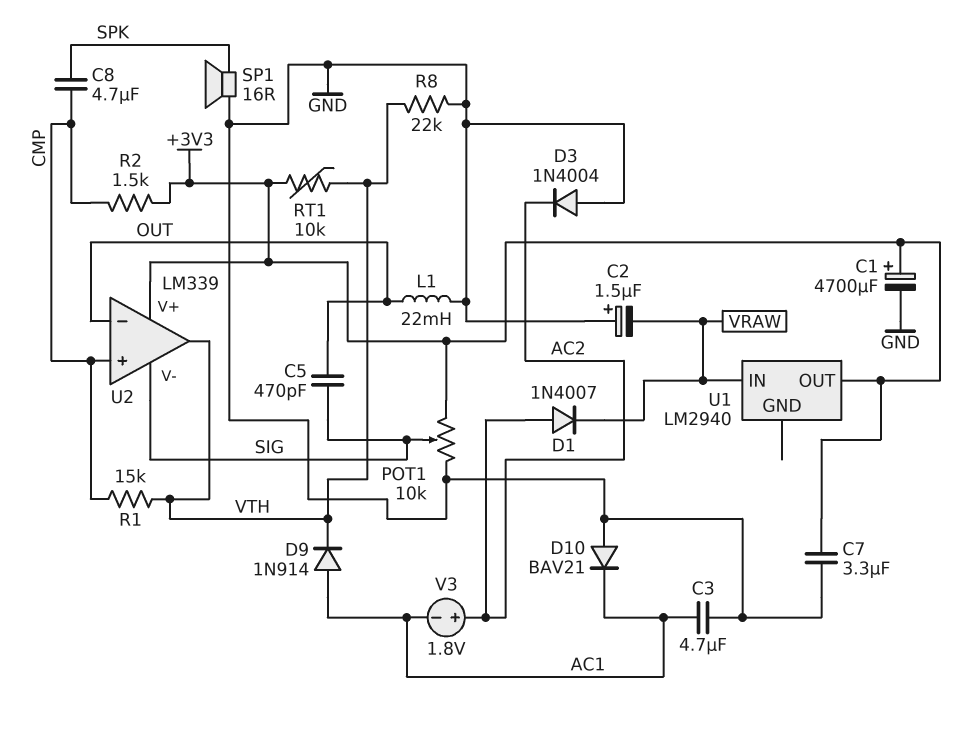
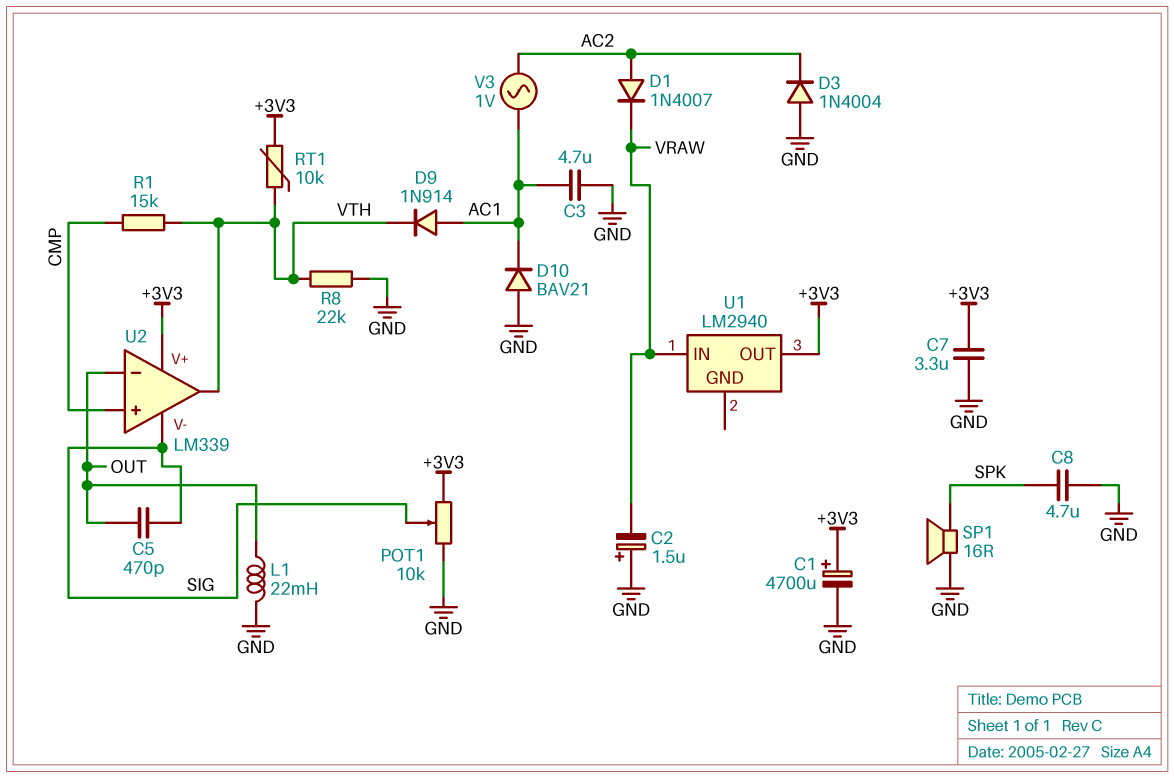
C8: 4.7uF (CMP, SPK) -> 4.7uF (GND, SPK)
R2: 1.5k (+3V3, CMP) -> none
V3: 1.8V (plus AC2, minus AC1) -> AC 1V (AC1, AC2)

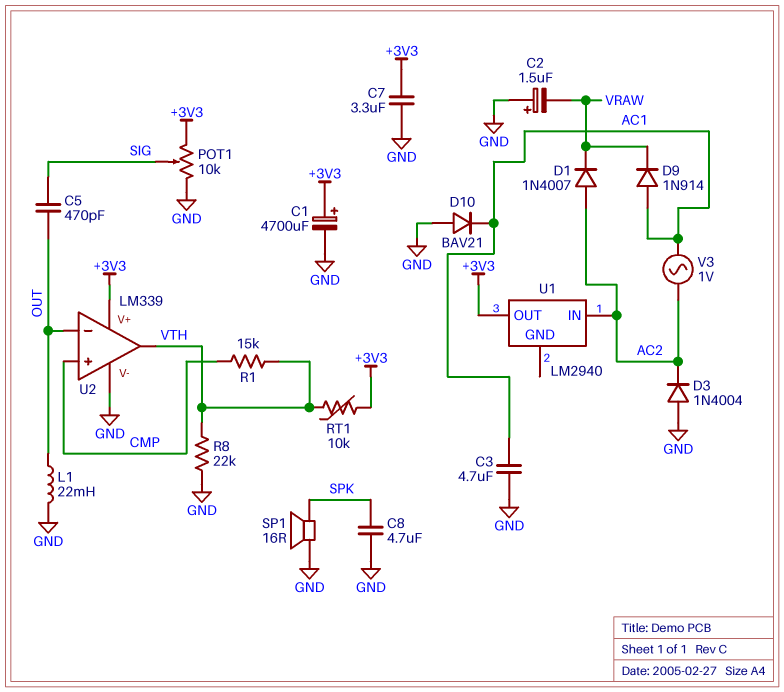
D9: diode 1N914 (A AC1, K VTH) -> diode 1N914 (A AC1, K VRAW)
U1 pin IN: VRAW -> AC2
U2 pin V-: SIG -> GND

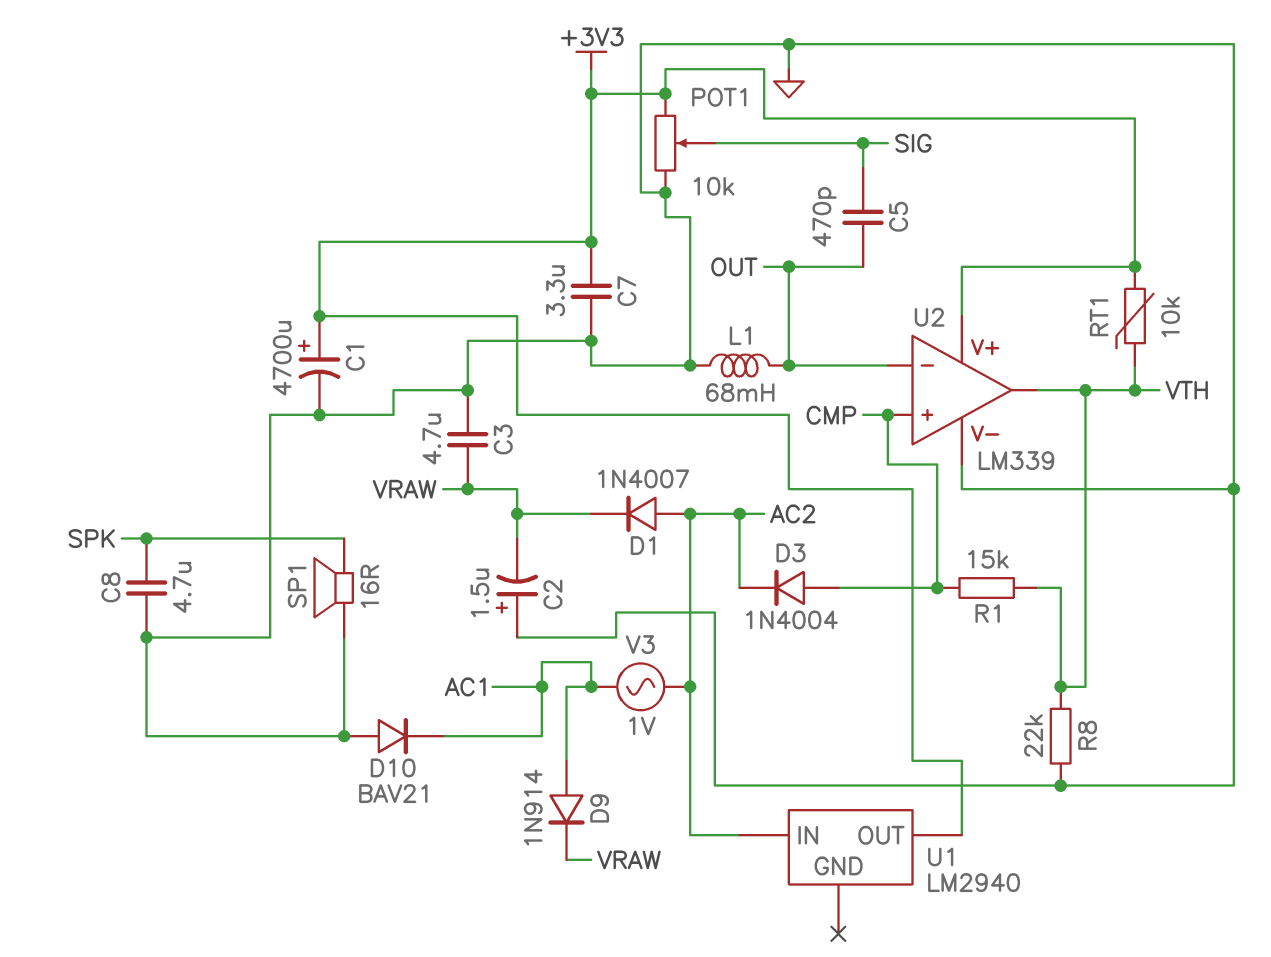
C3: 4.7uF (AC1, GND) -> 4.7uF (GND, VRAW)
D3: diode 1N4004 (A GND, K AC2) -> diode 1N4004 (A CMP, K AC2)
L1: 22mH (GND, OUT) -> 68mH (GND, OUT)

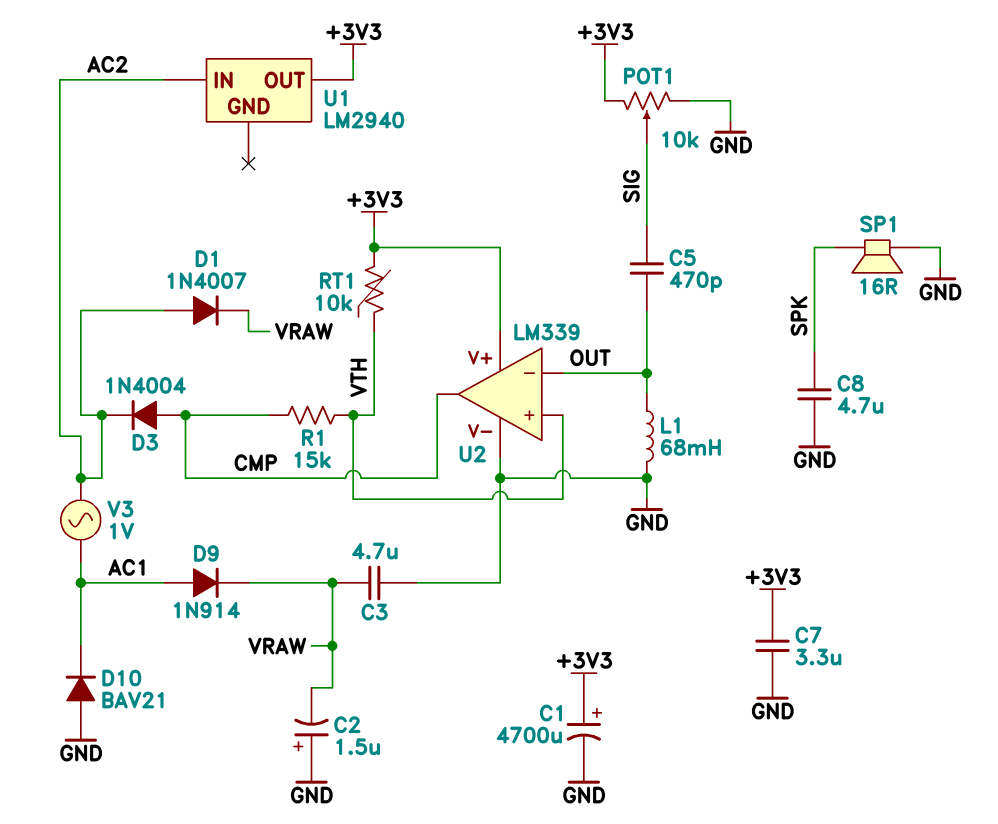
R8: 22k (GND, VTH) -> none
U2 pin in+: CMP -> VTH
U2 pin out: VTH -> CMP

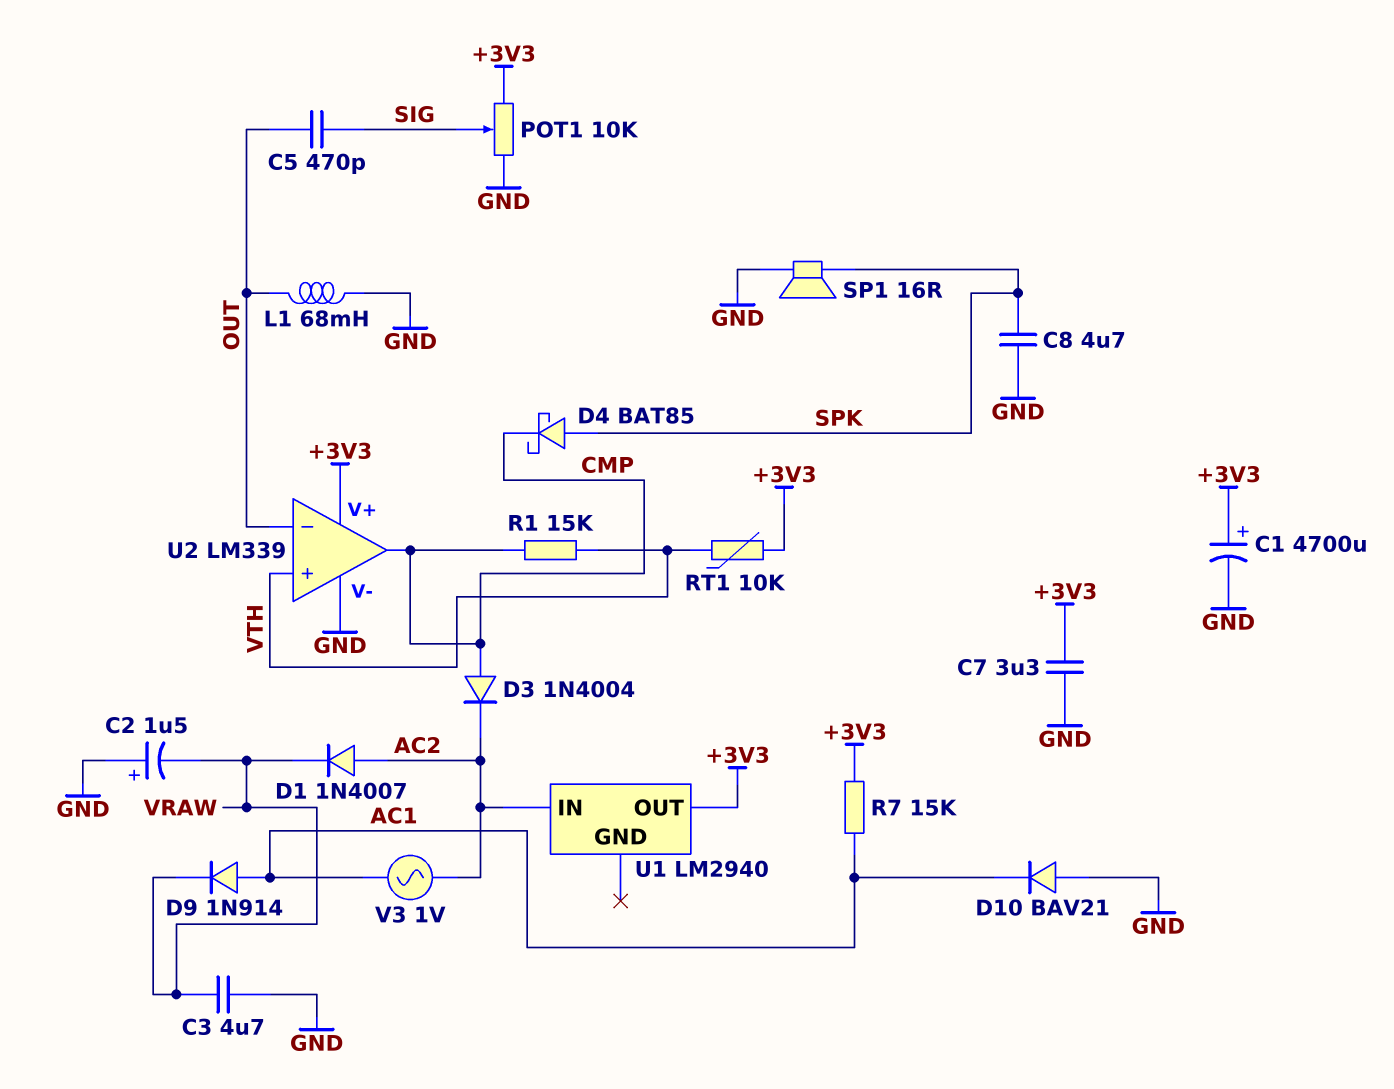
D4: none -> schottky BAT85 (A SPK, K CMP)
R7: none -> 15k (+3V3, AC1)

